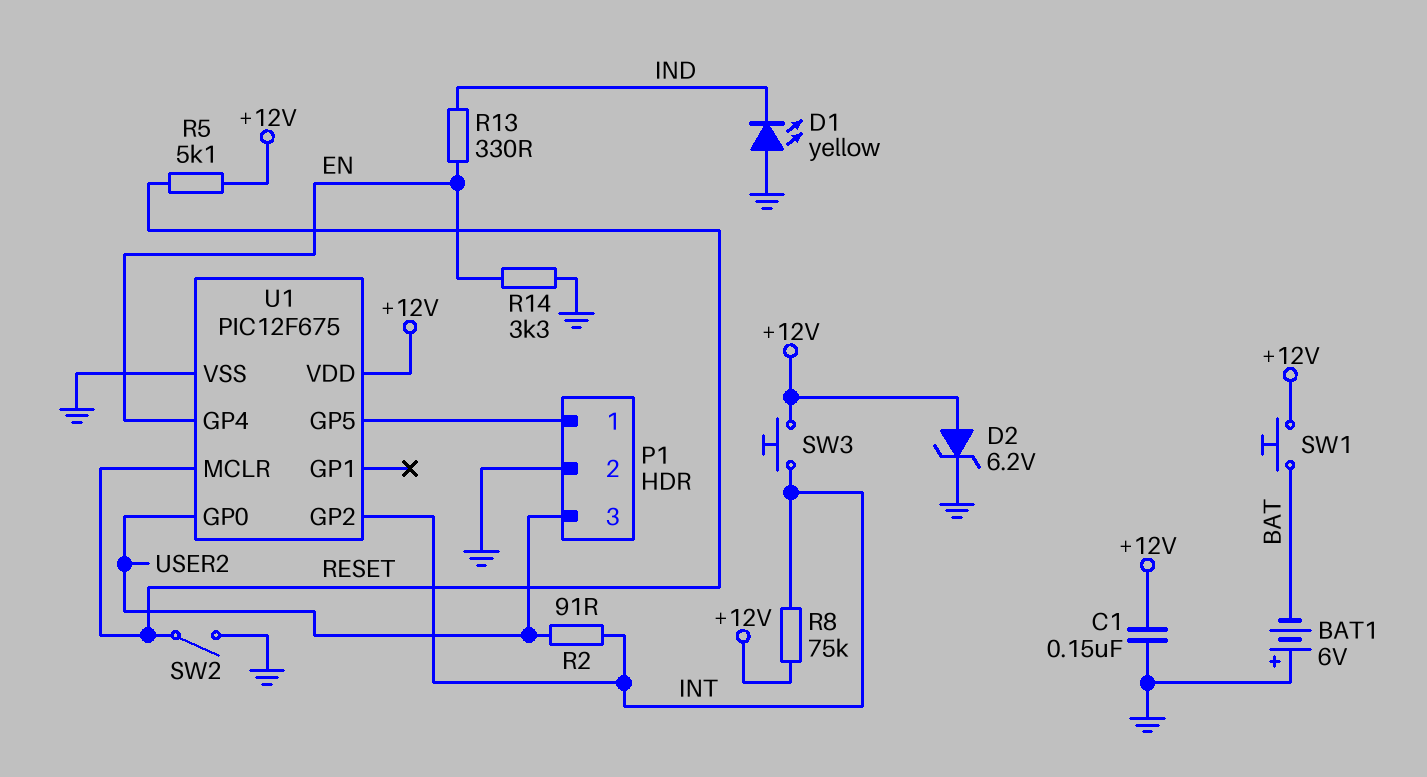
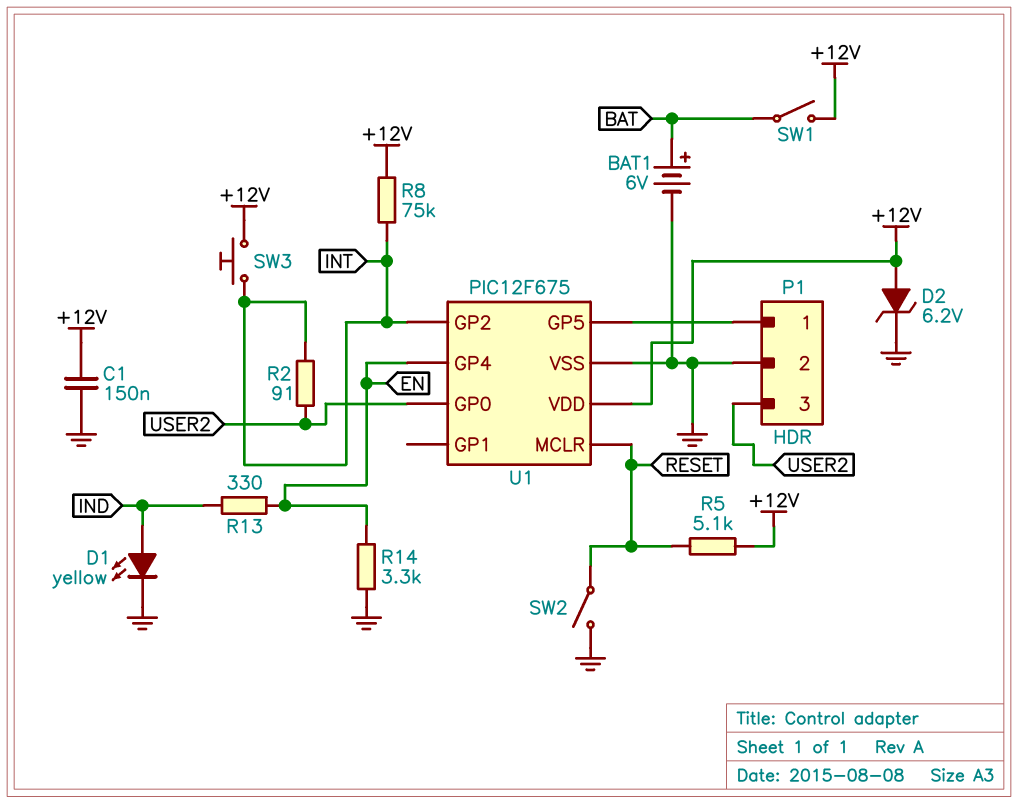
BAT1: 6V (plus GND, minus BAT) -> 6V (plus BAT, minus GND)
D1: LED yellow (A GND, K IND) -> LED yellow (A IND, K GND)
SW1: button (+12V, BAT) -> switch (+12V, BAT)

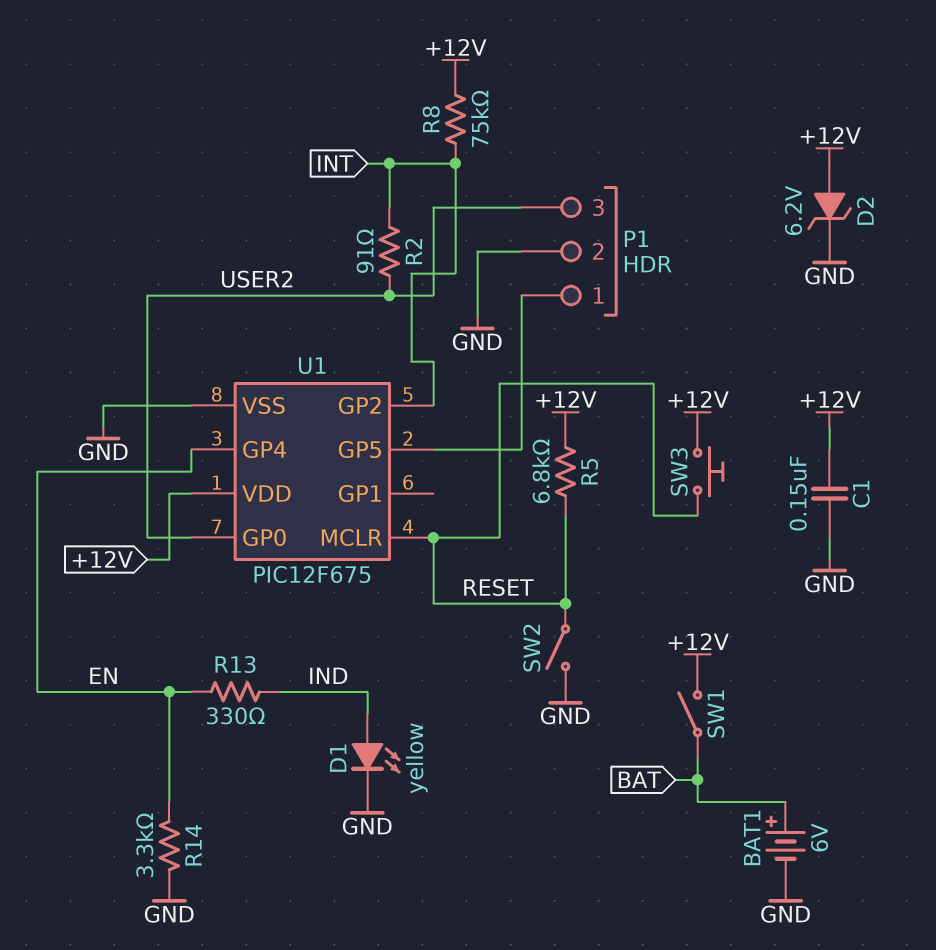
R5: 5.1k (+12V, RESET) -> 6.8k (+12V, RESET)
SW3: button (+12V, INT) -> button (+12V, RESET)

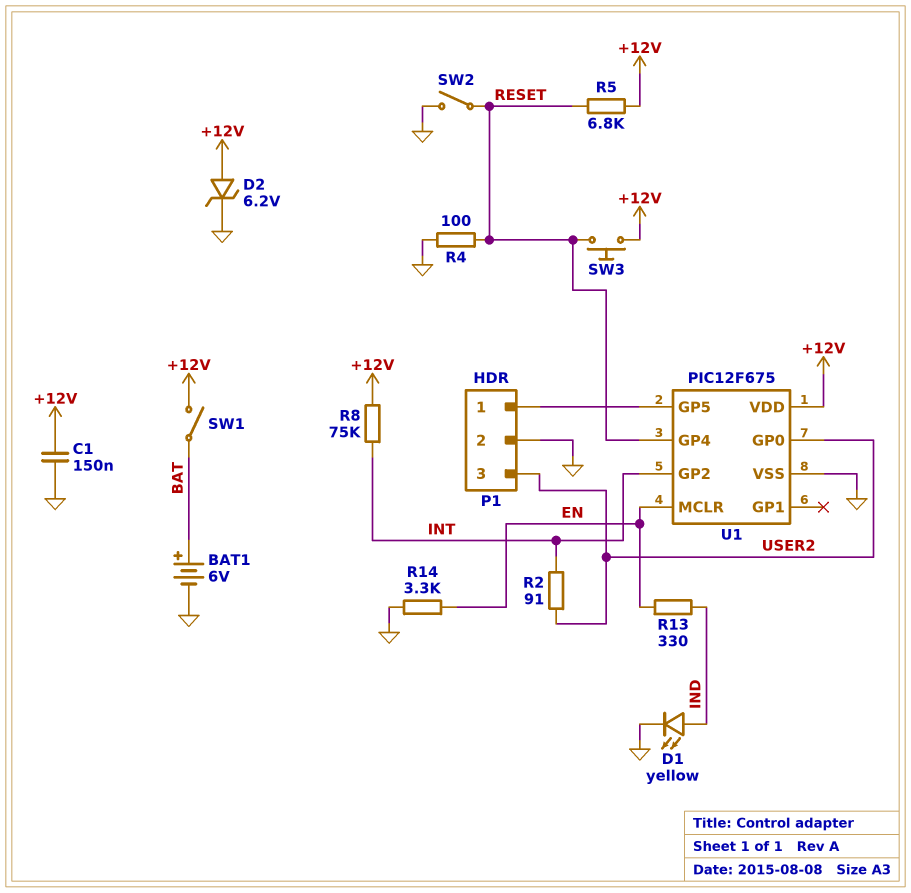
R4: none -> 100 (GND, RESET)
U1 pin GP4: EN -> RESET
U1 pin MCLR: RESET -> EN

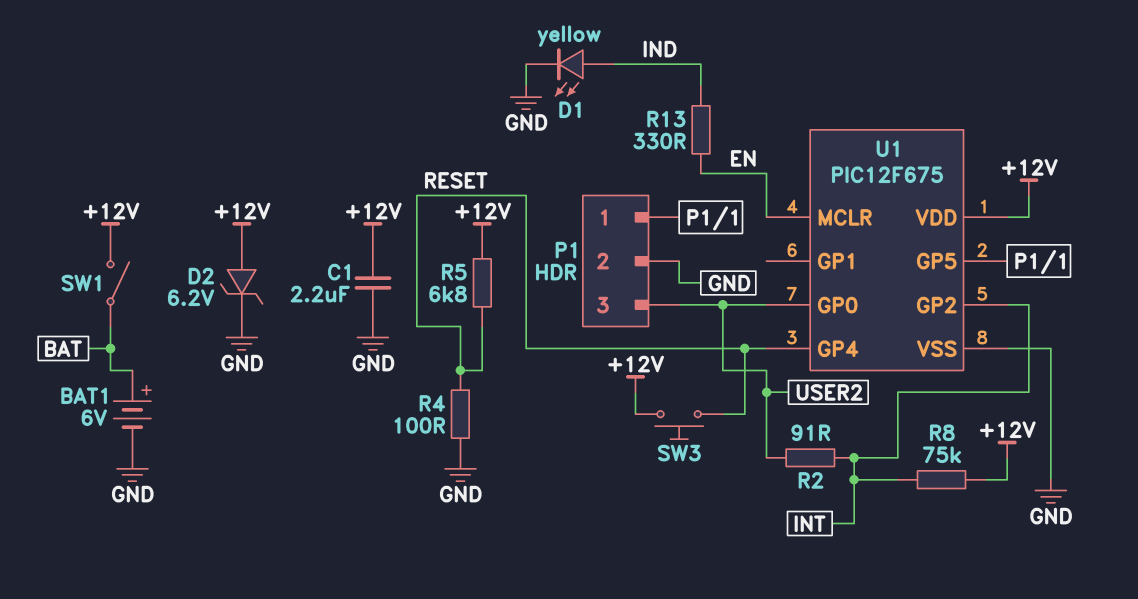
C1: 150nF (+12V, GND) -> 2.2uF (+12V, GND)
R14: 3.3k (EN, GND) -> none
SW2: switch (GND, RESET) -> none

